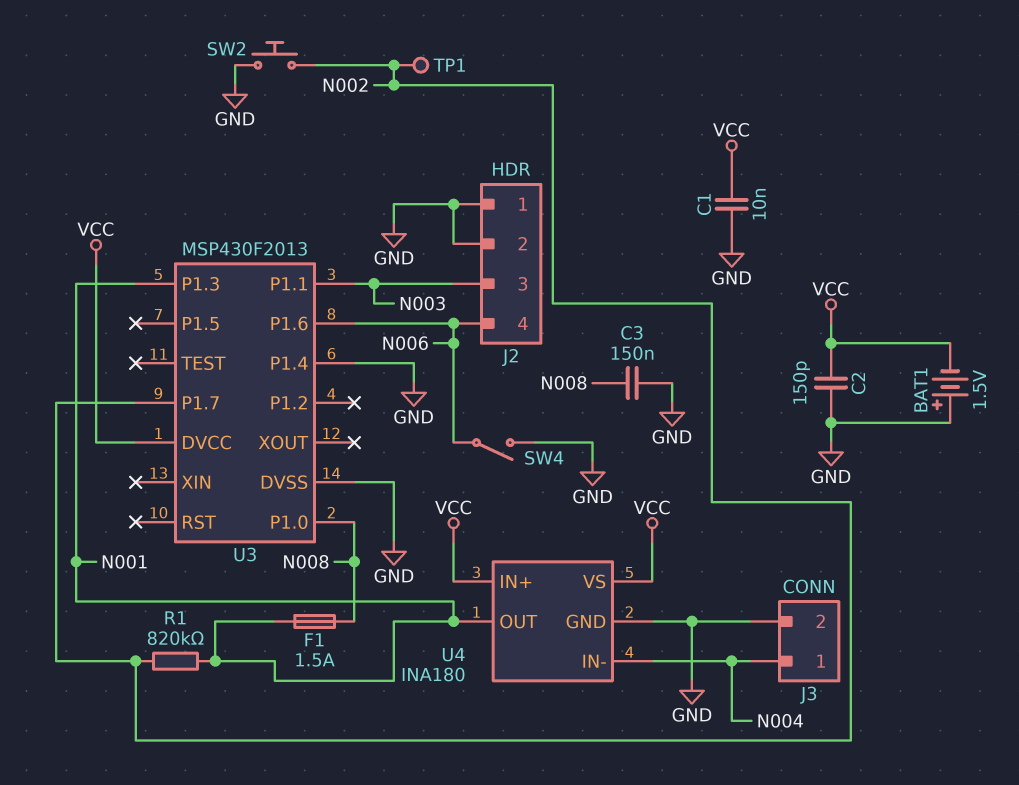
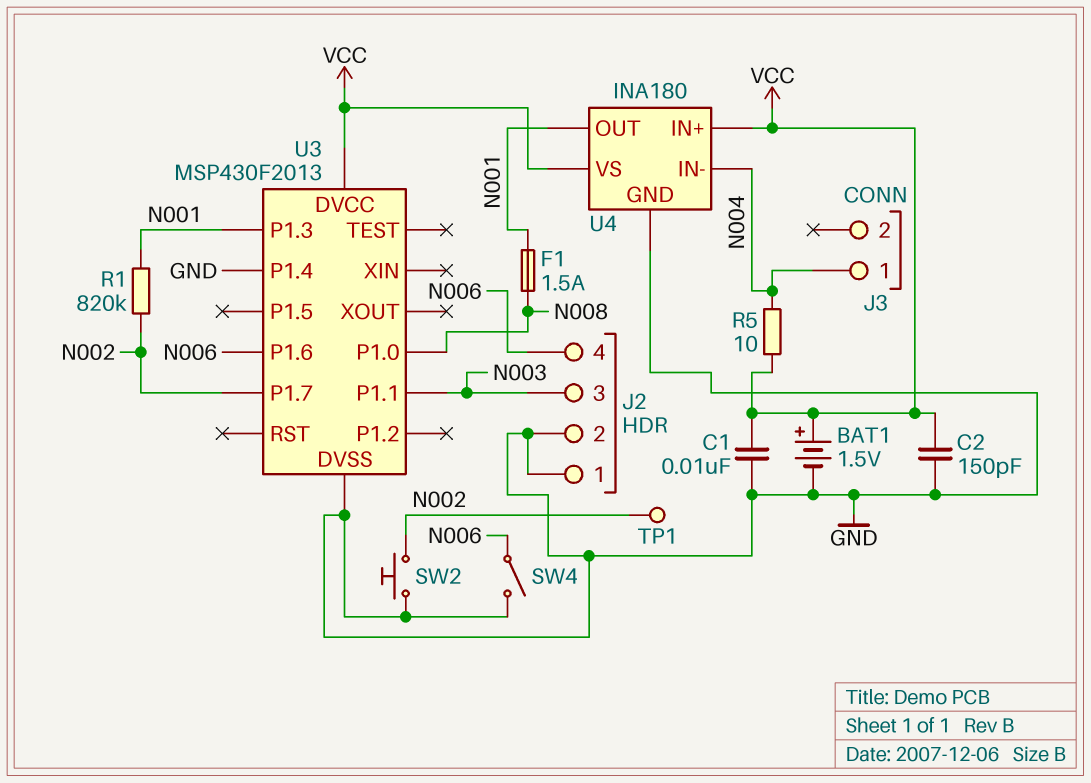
BAT1: 1.5V (plus GND, minus VCC) -> 1.5V (plus VCC, minus GND)
C3: 150nF (GND, N008) -> none
J3 pin 2: GND -> none
R5: none -> 10 (N004, VCC)

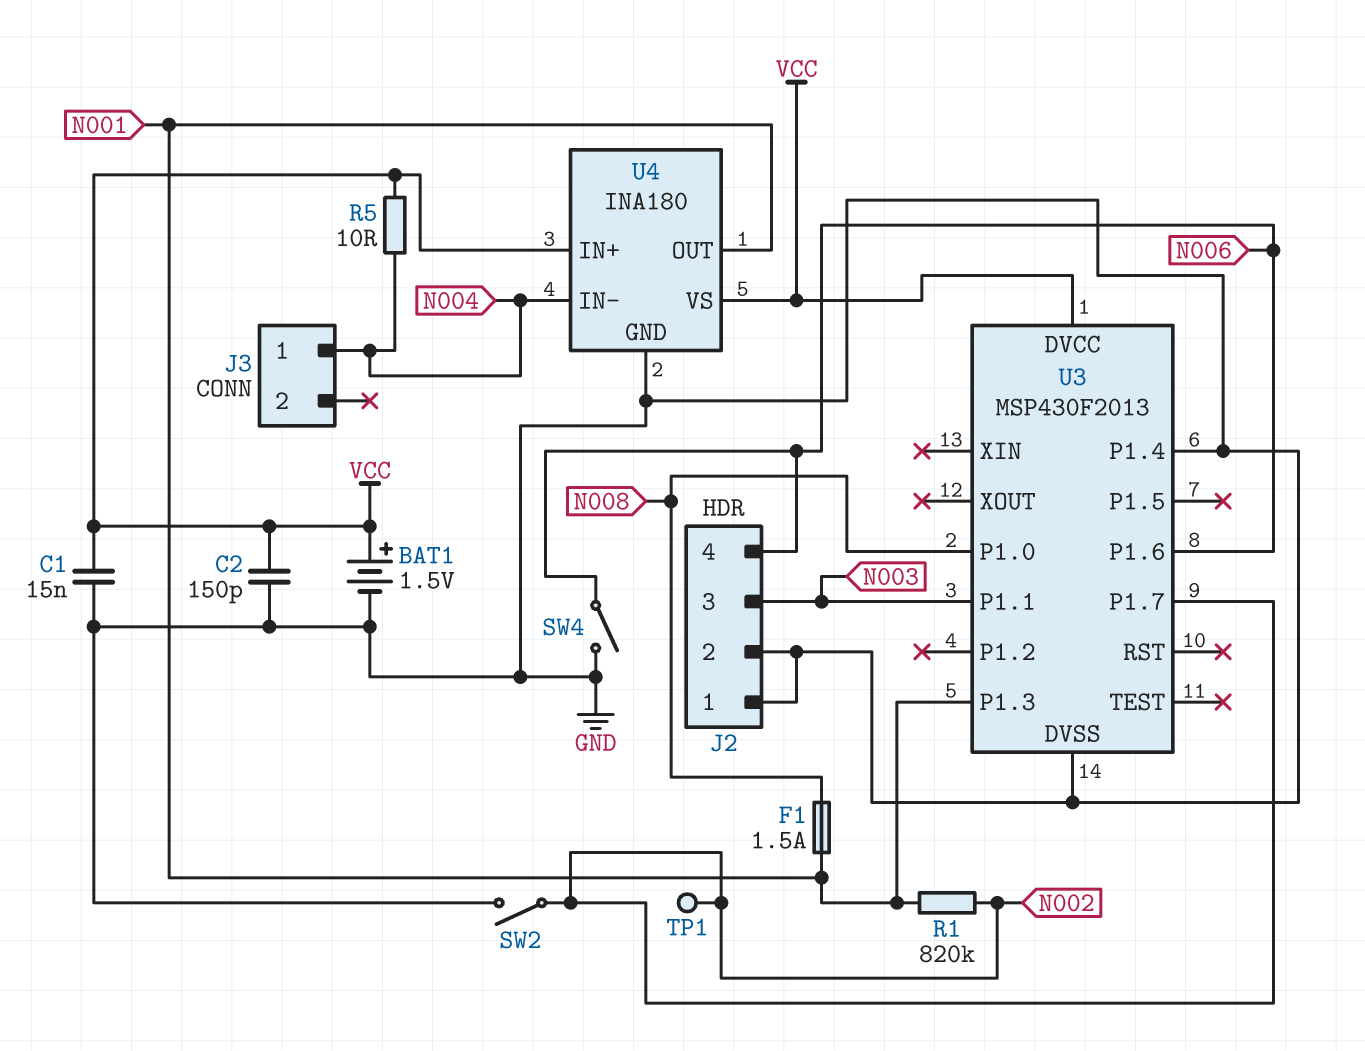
C1: 10nF (GND, VCC) -> 15nF (GND, VCC)
SW2: button (GND, N002) -> switch (GND, N002)

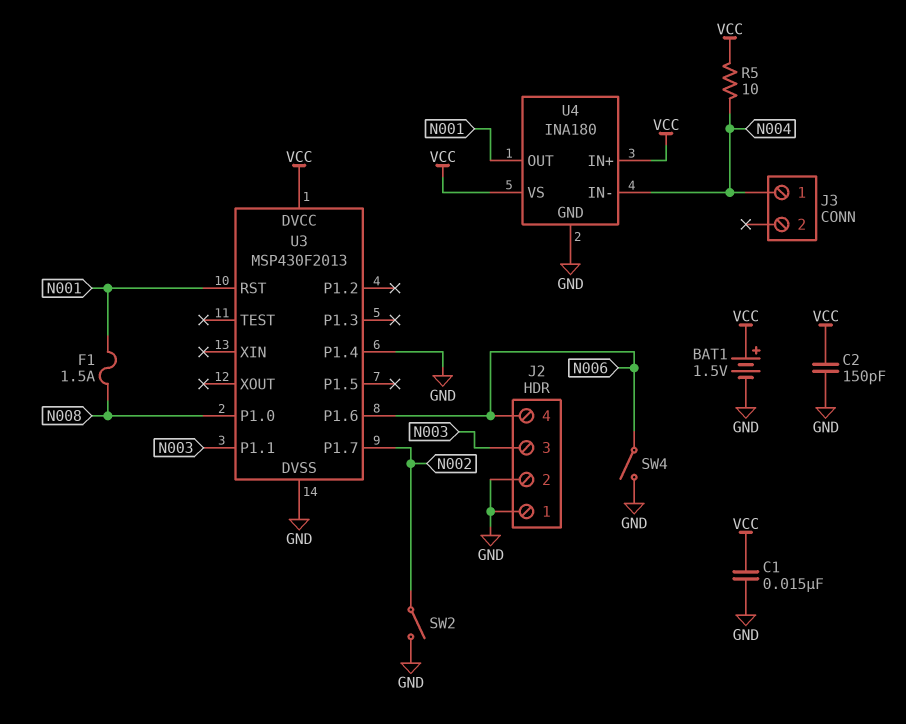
R1: 820k (N001, N002) -> none
TP1: test point (N002) -> none
U3 pin P1.3: N001 -> none
U3 pin RST: none -> N001

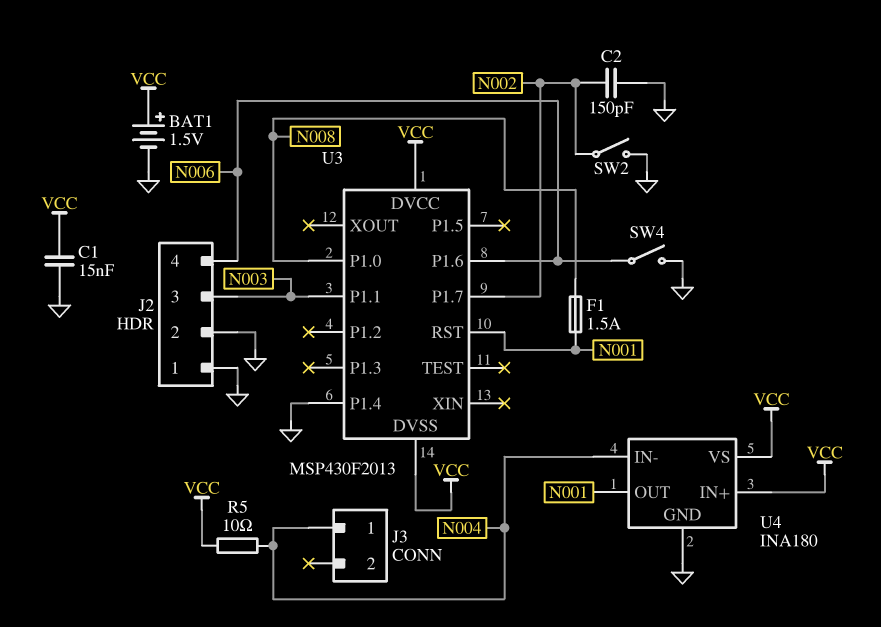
C2: 150pF (GND, VCC) -> 150pF (GND, N002)
U3 pin DVSS: GND -> VCC

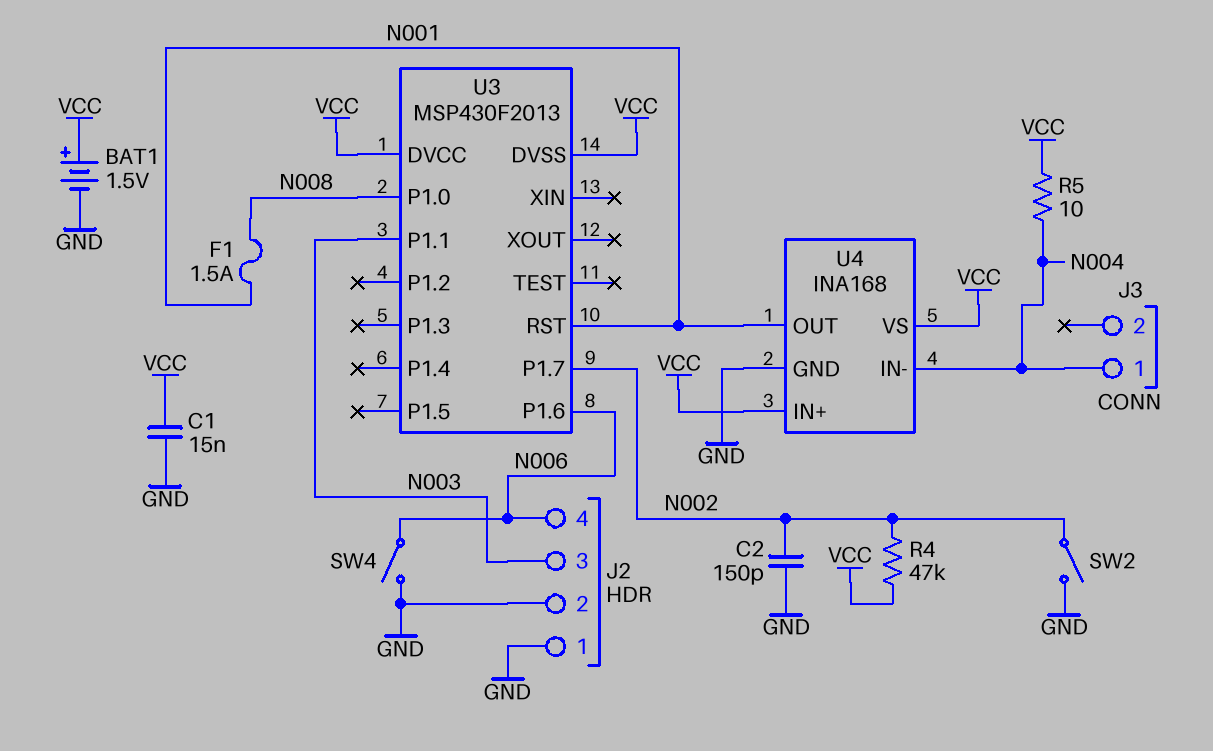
R4: none -> 47k (N002, VCC)
U3 pin P1.4: GND -> none
U4: INA180 -> INA168

